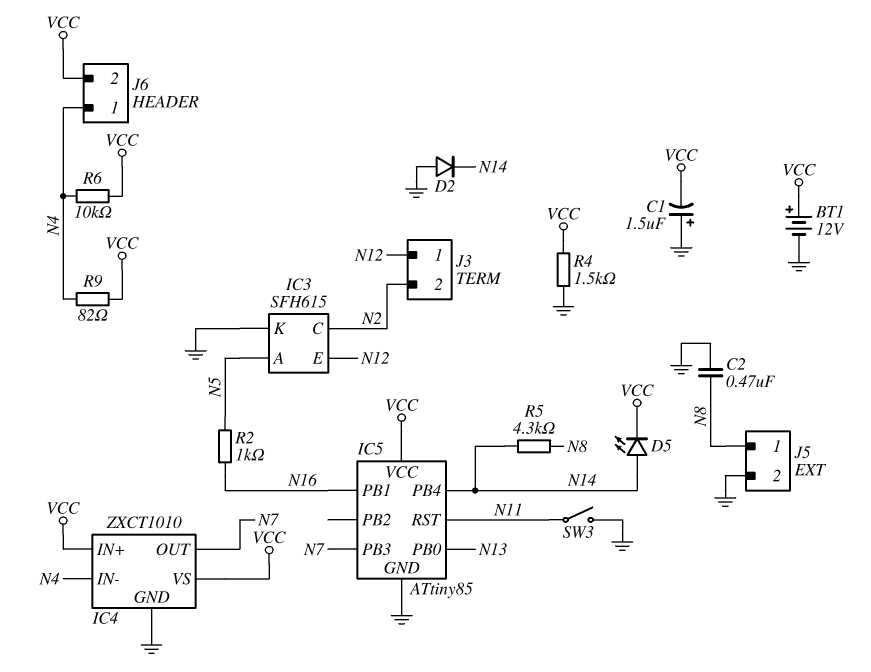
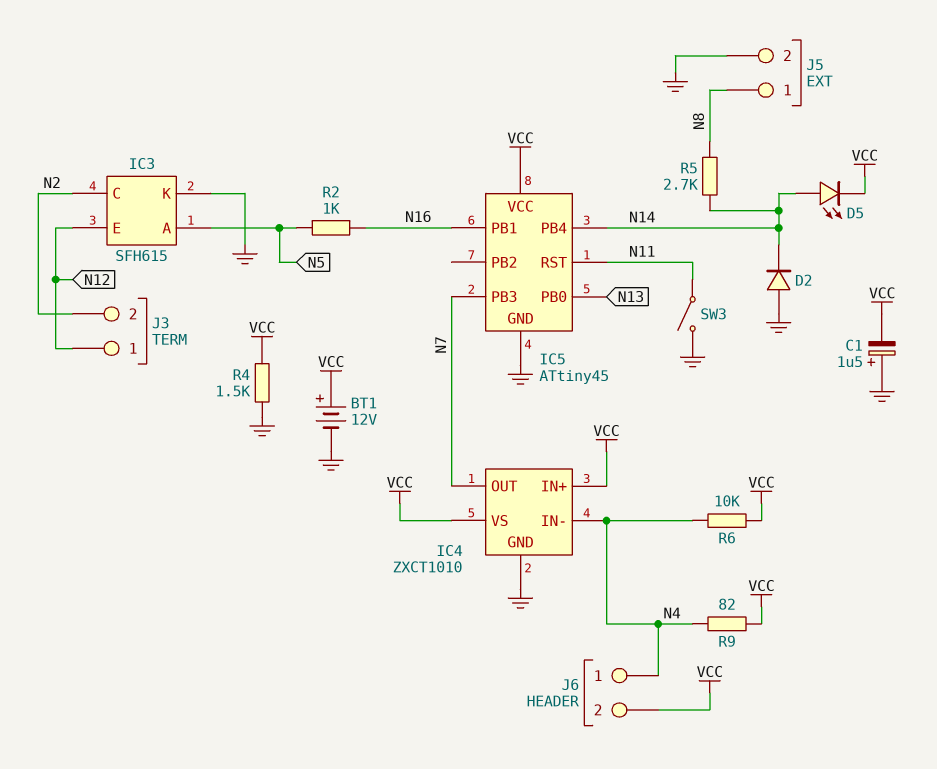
C2: 470nF (GND, N8) -> none
IC5: ATtiny85 -> ATtiny45
R5: 4.3k (N8, N14) -> 2.7k (N8, N14)

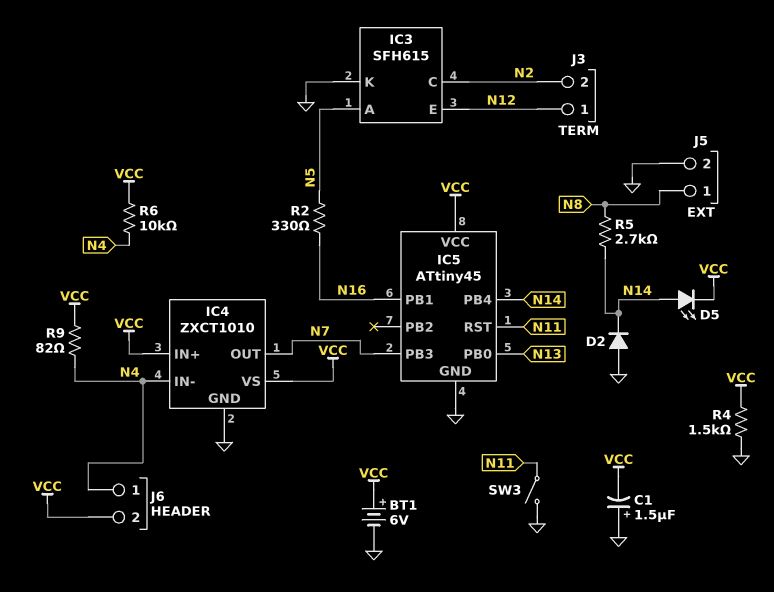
BT1: 12V (plus VCC, minus GND) -> 6V (plus VCC, minus GND)
R2: 1k (N5, N16) -> 330 (N5, N16)

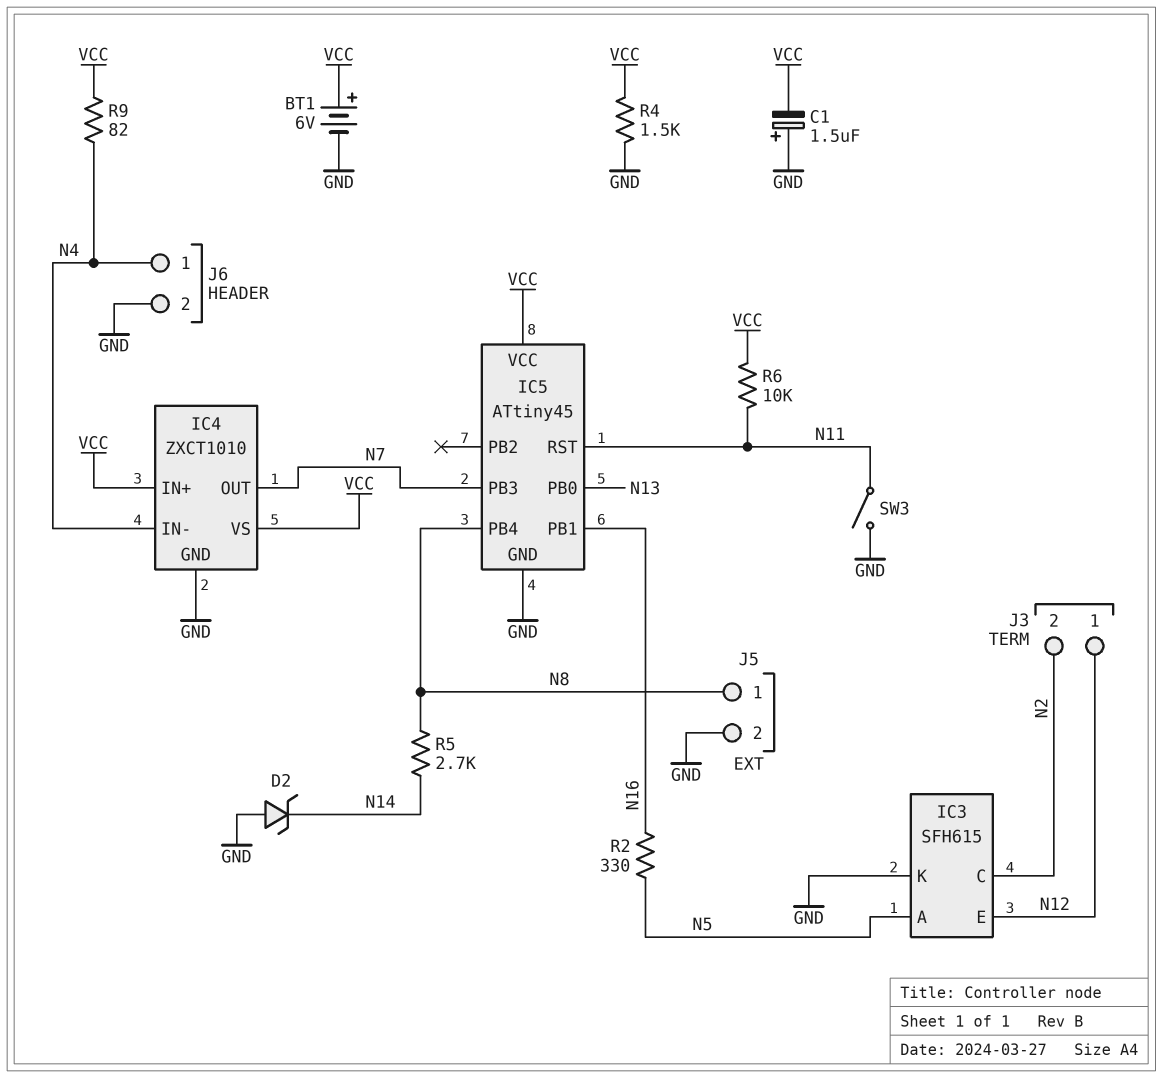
D2: diode (A GND, K N14) -> zener (A GND, K N14)
D5: LED (A N14, K VCC) -> none
IC5 pin PB4: N14 -> N8
J6 pin 2: VCC -> GND
R6: 10k (N4, VCC) -> 10k (N11, VCC)

